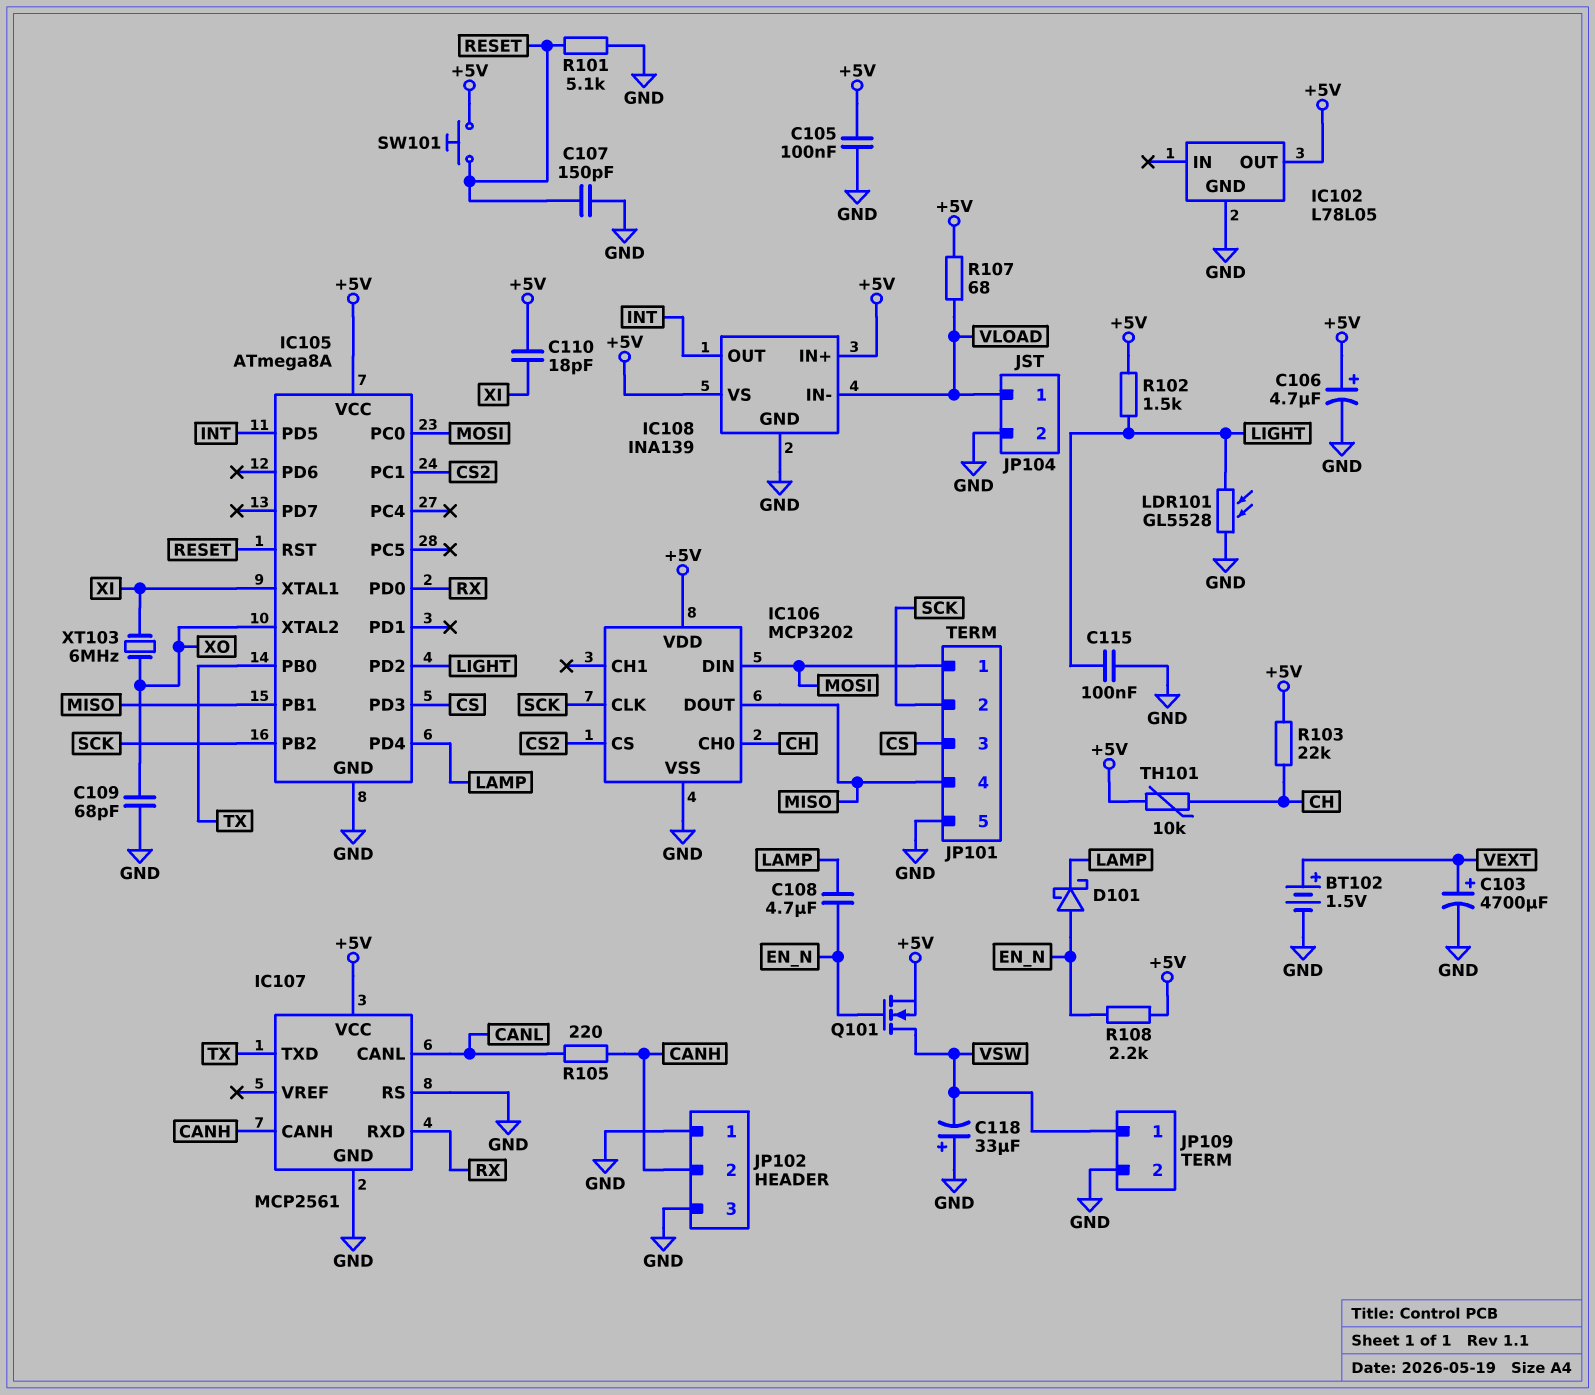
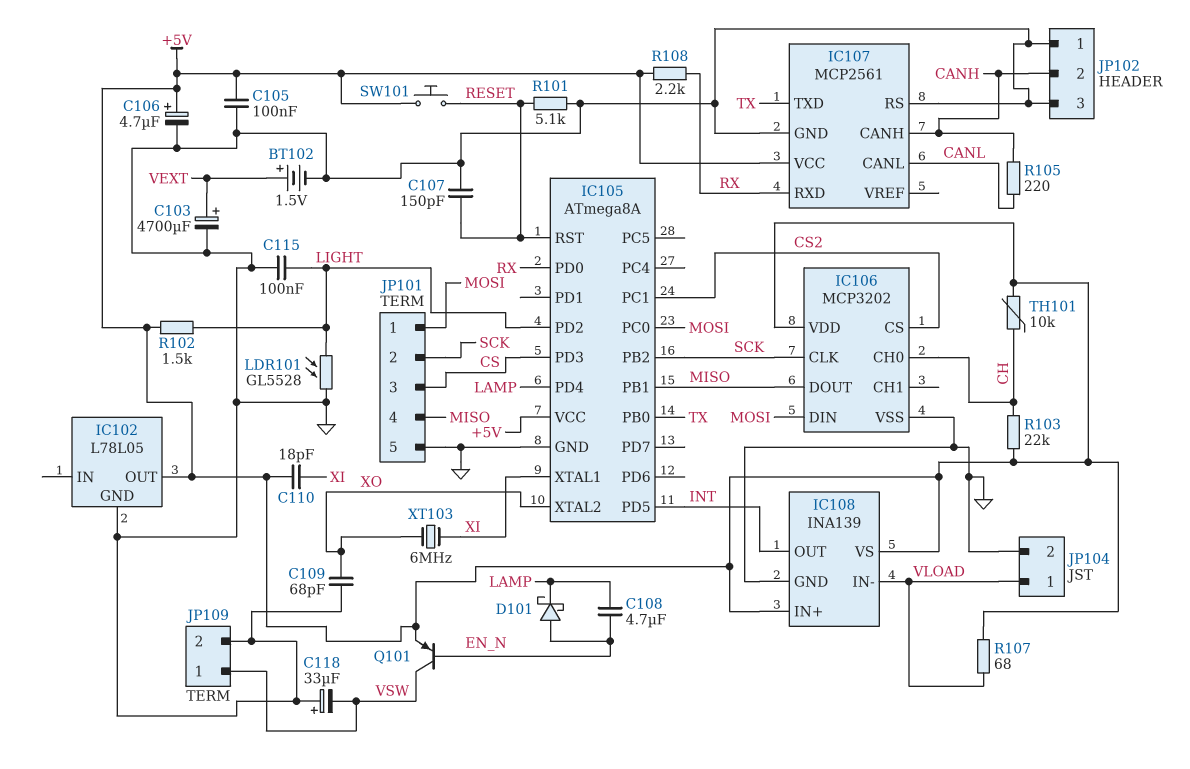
Q101: NMOS (G EN_N, D VSW, S +5V) -> PNP (B EN_N, C VSW, E +5V)
R108: 2.2k (+5V, EN_N) -> 2.2k (+5V, RX)

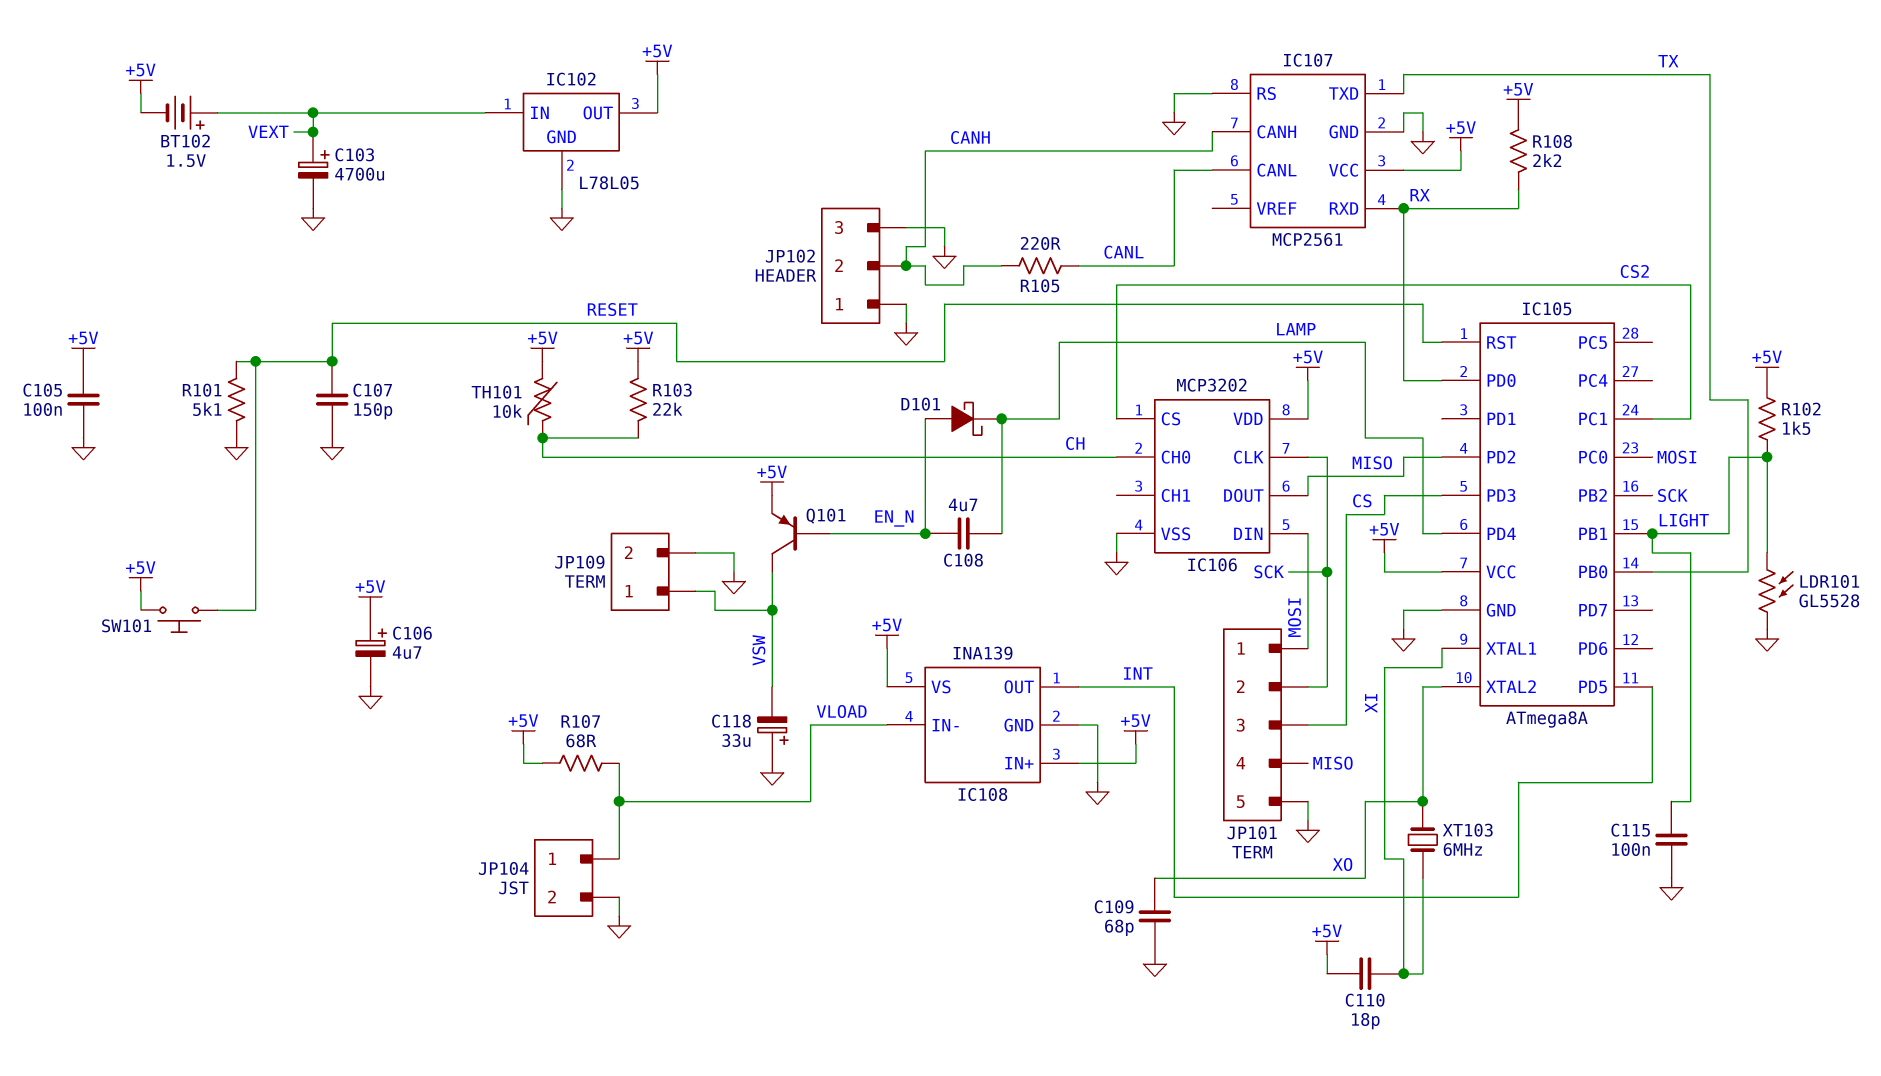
BT102: 1.5V (plus VEXT, minus GND) -> 1.5V (plus VEXT, minus +5V)
IC102 pin IN: none -> VEXT
IC105 pin PB1: MISO -> LIGHT
IC105 pin PD2: LIGHT -> MISO

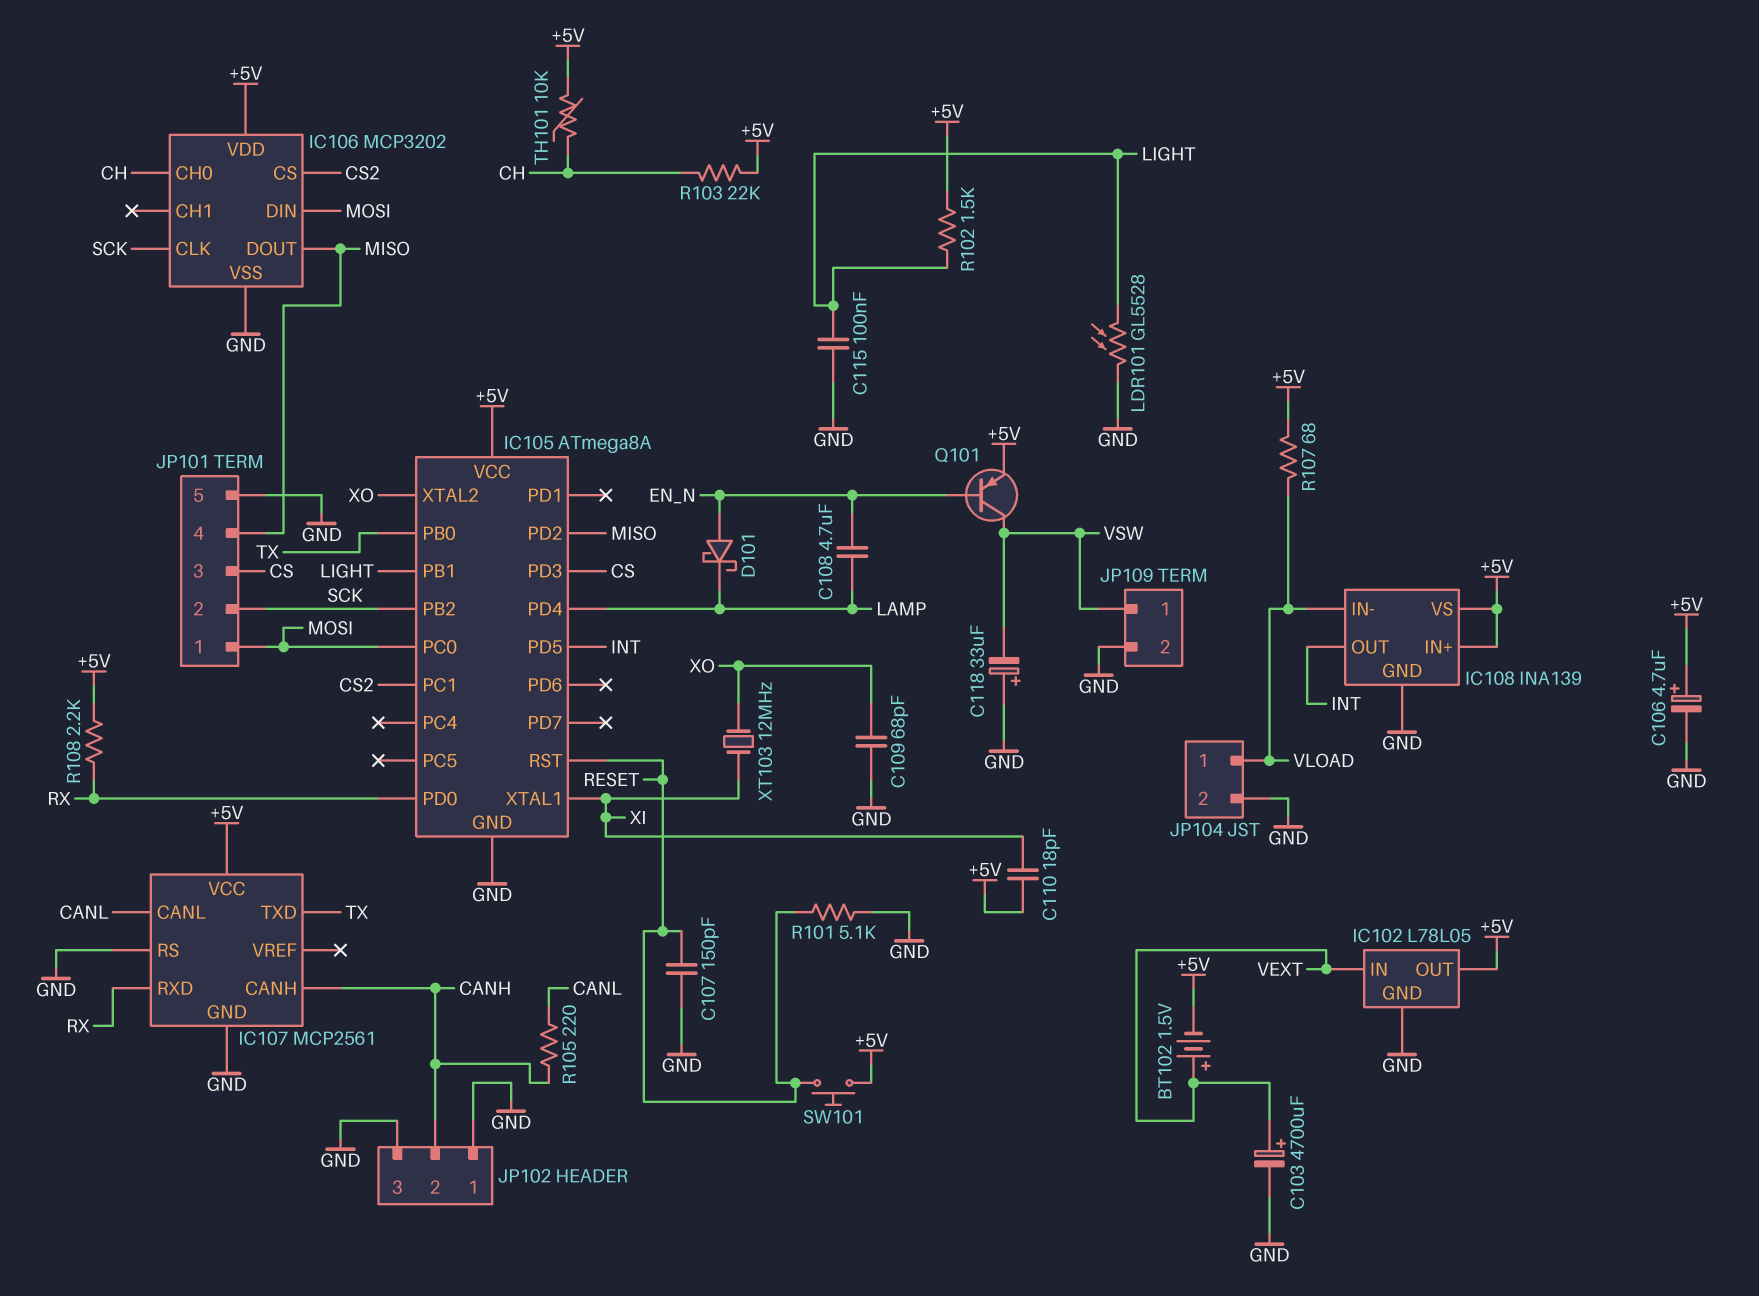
C105: 100nF (+5V, GND) -> none
XT103: 6MHz (XI, XO) -> 12MHz (XI, XO)

